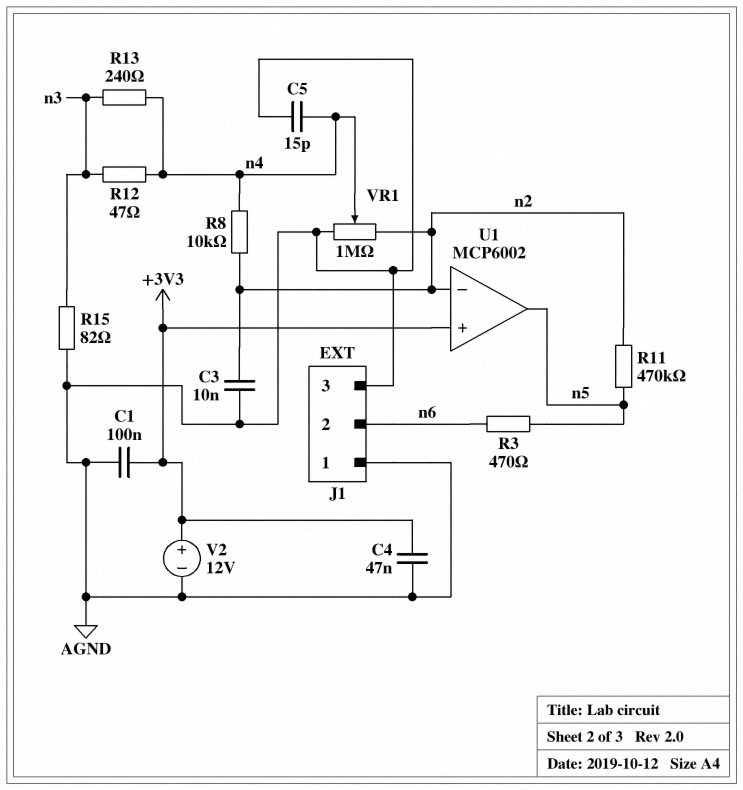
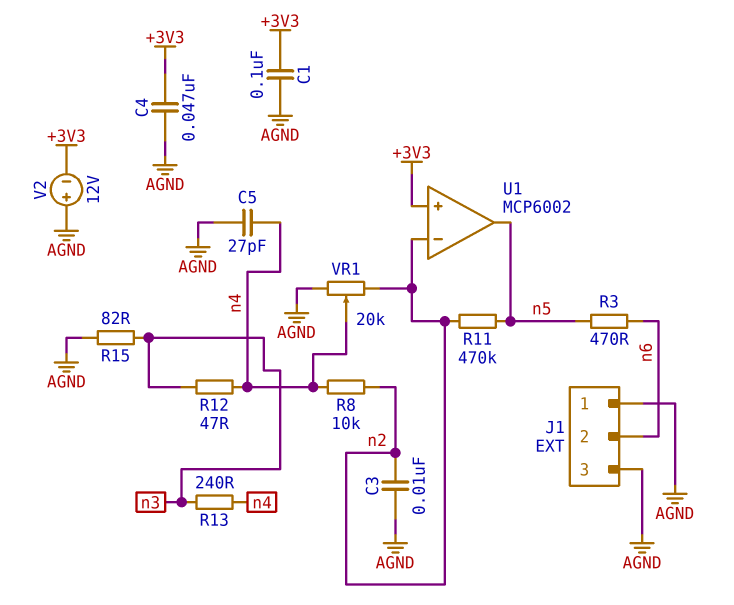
C5: 15pF (AGND, n4) -> 27pF (AGND, n4)
V2: 12V (plus +3V3, minus AGND) -> 12V (plus AGND, minus +3V3)
VR1: 1M (AGND, n2, wiper n4) -> 20k (AGND, n2, wiper n4)

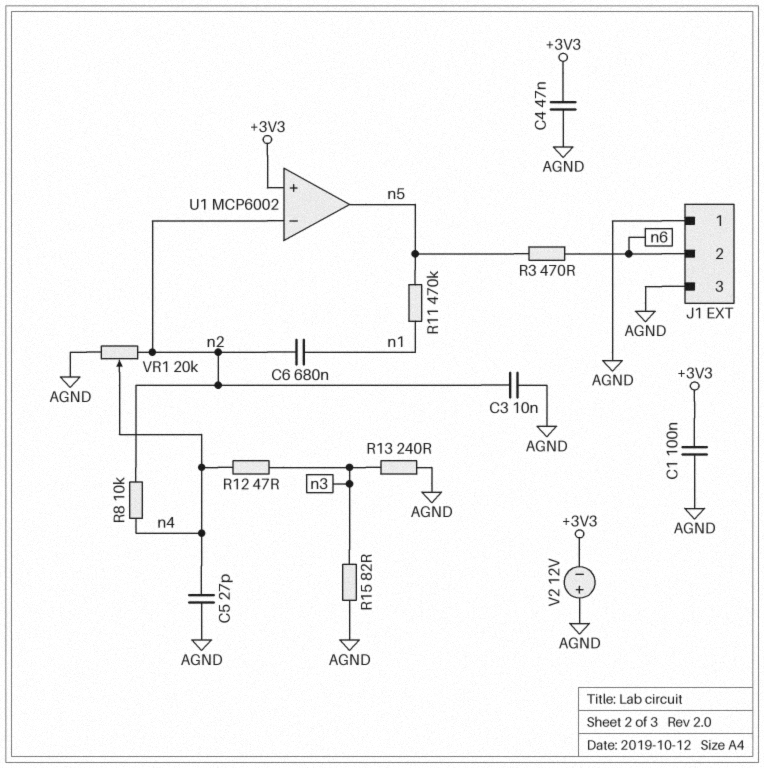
C6: none -> 680nF (n1, n2)
R11: 470k (n2, n5) -> 470k (n1, n5)
R13: 240 (n3, n4) -> 240 (AGND, n3)

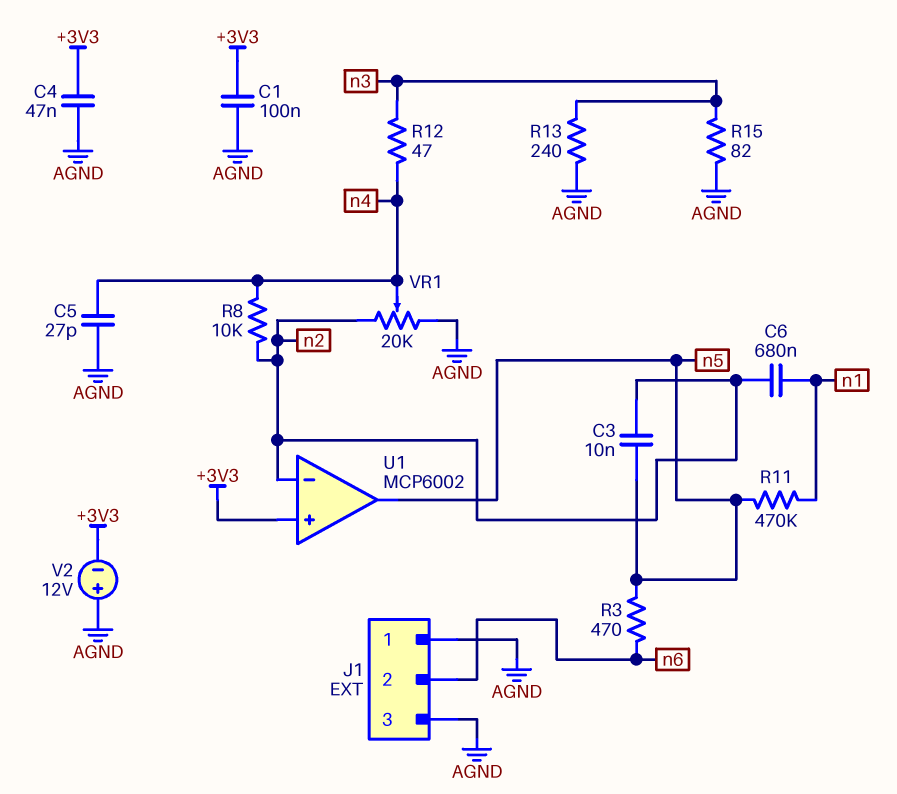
C3: 10nF (AGND, n2) -> 10nF (n2, n5)

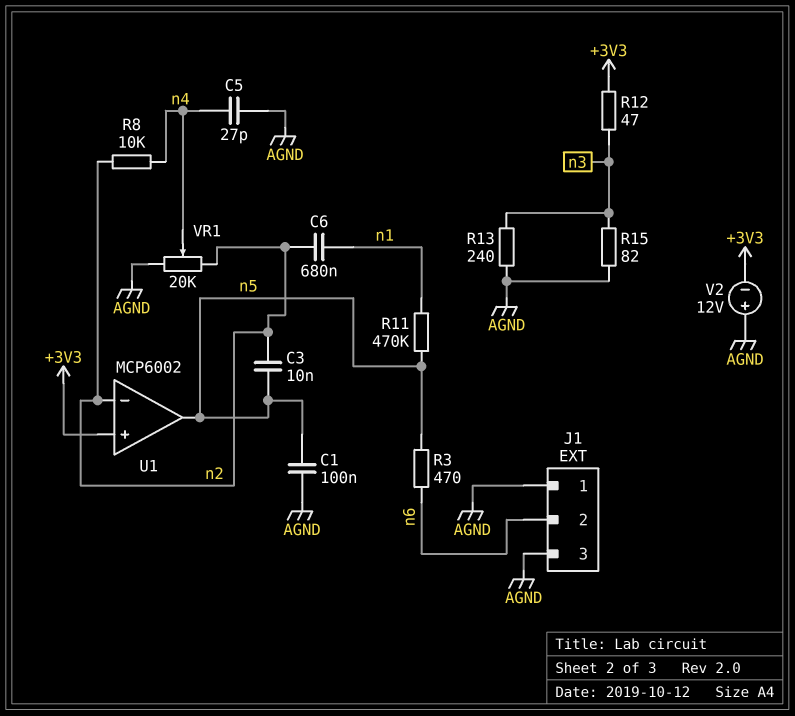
C1: 100nF (+3V3, AGND) -> 100nF (AGND, n5)
C4: 47nF (+3V3, AGND) -> none
R12: 47 (n3, n4) -> 47 (+3V3, n3)

